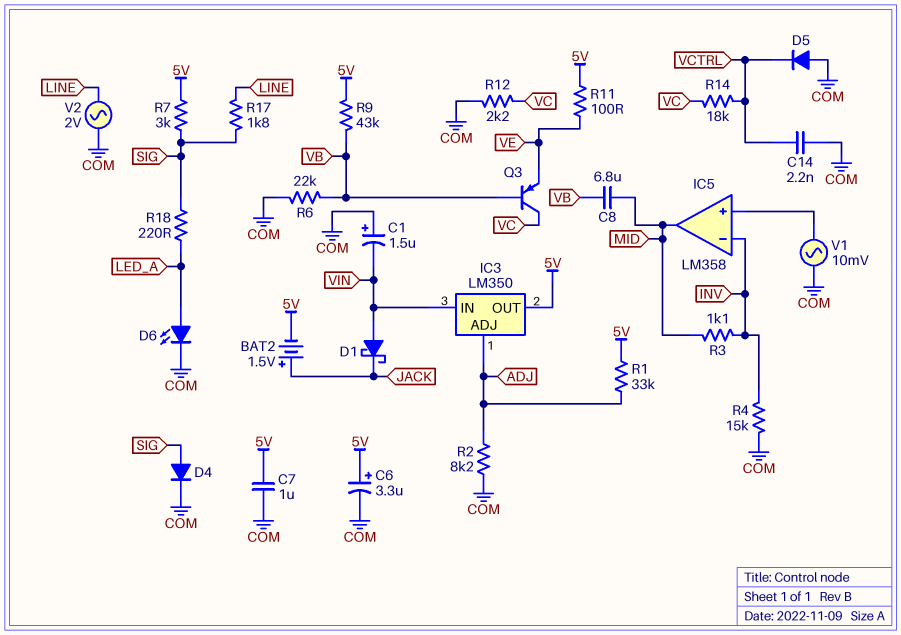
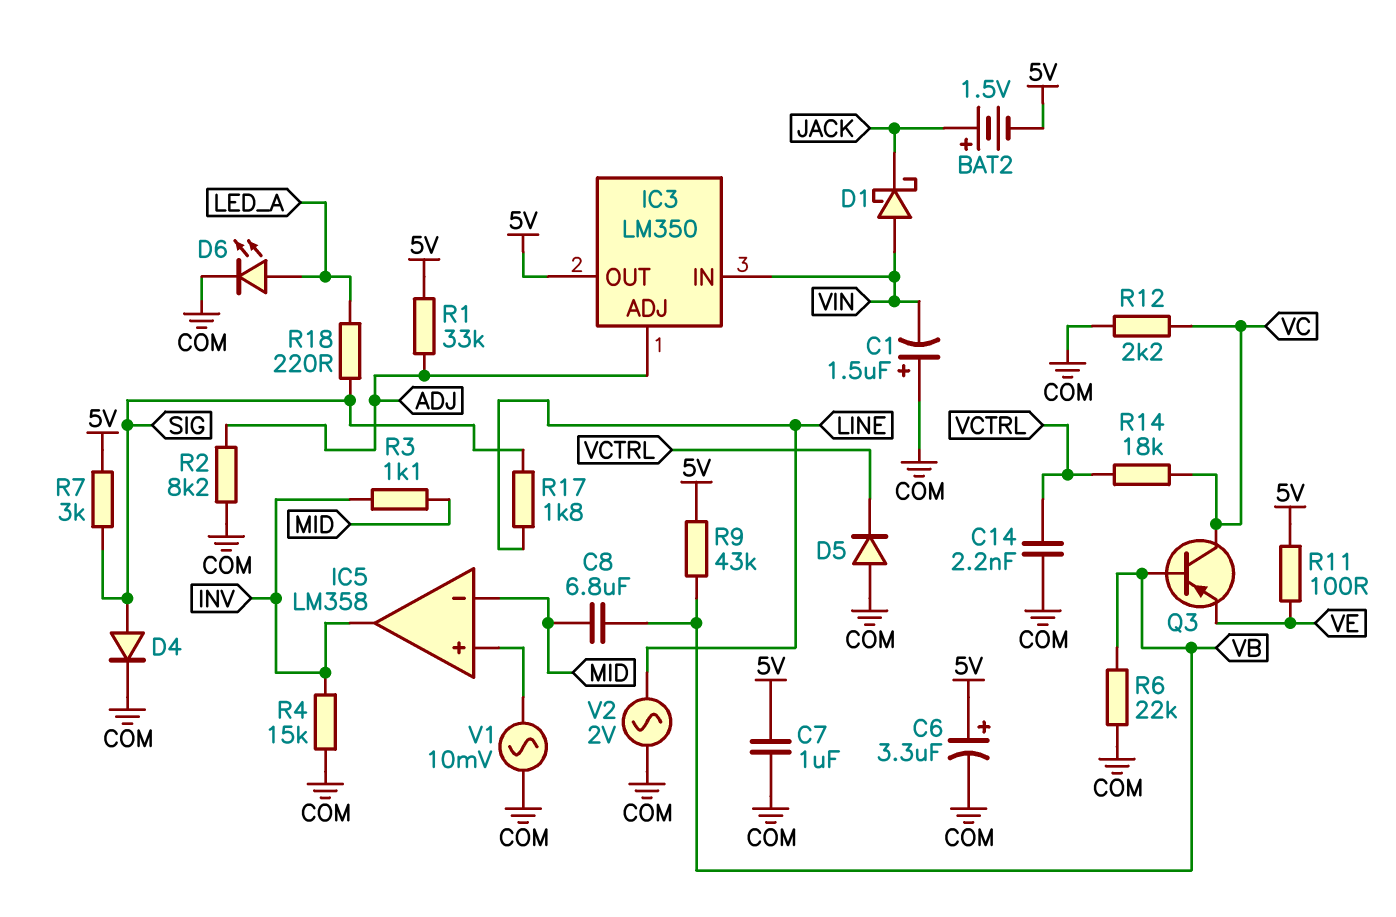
IC5 pin in-: INV -> MID
IC5 pin out: MID -> INV

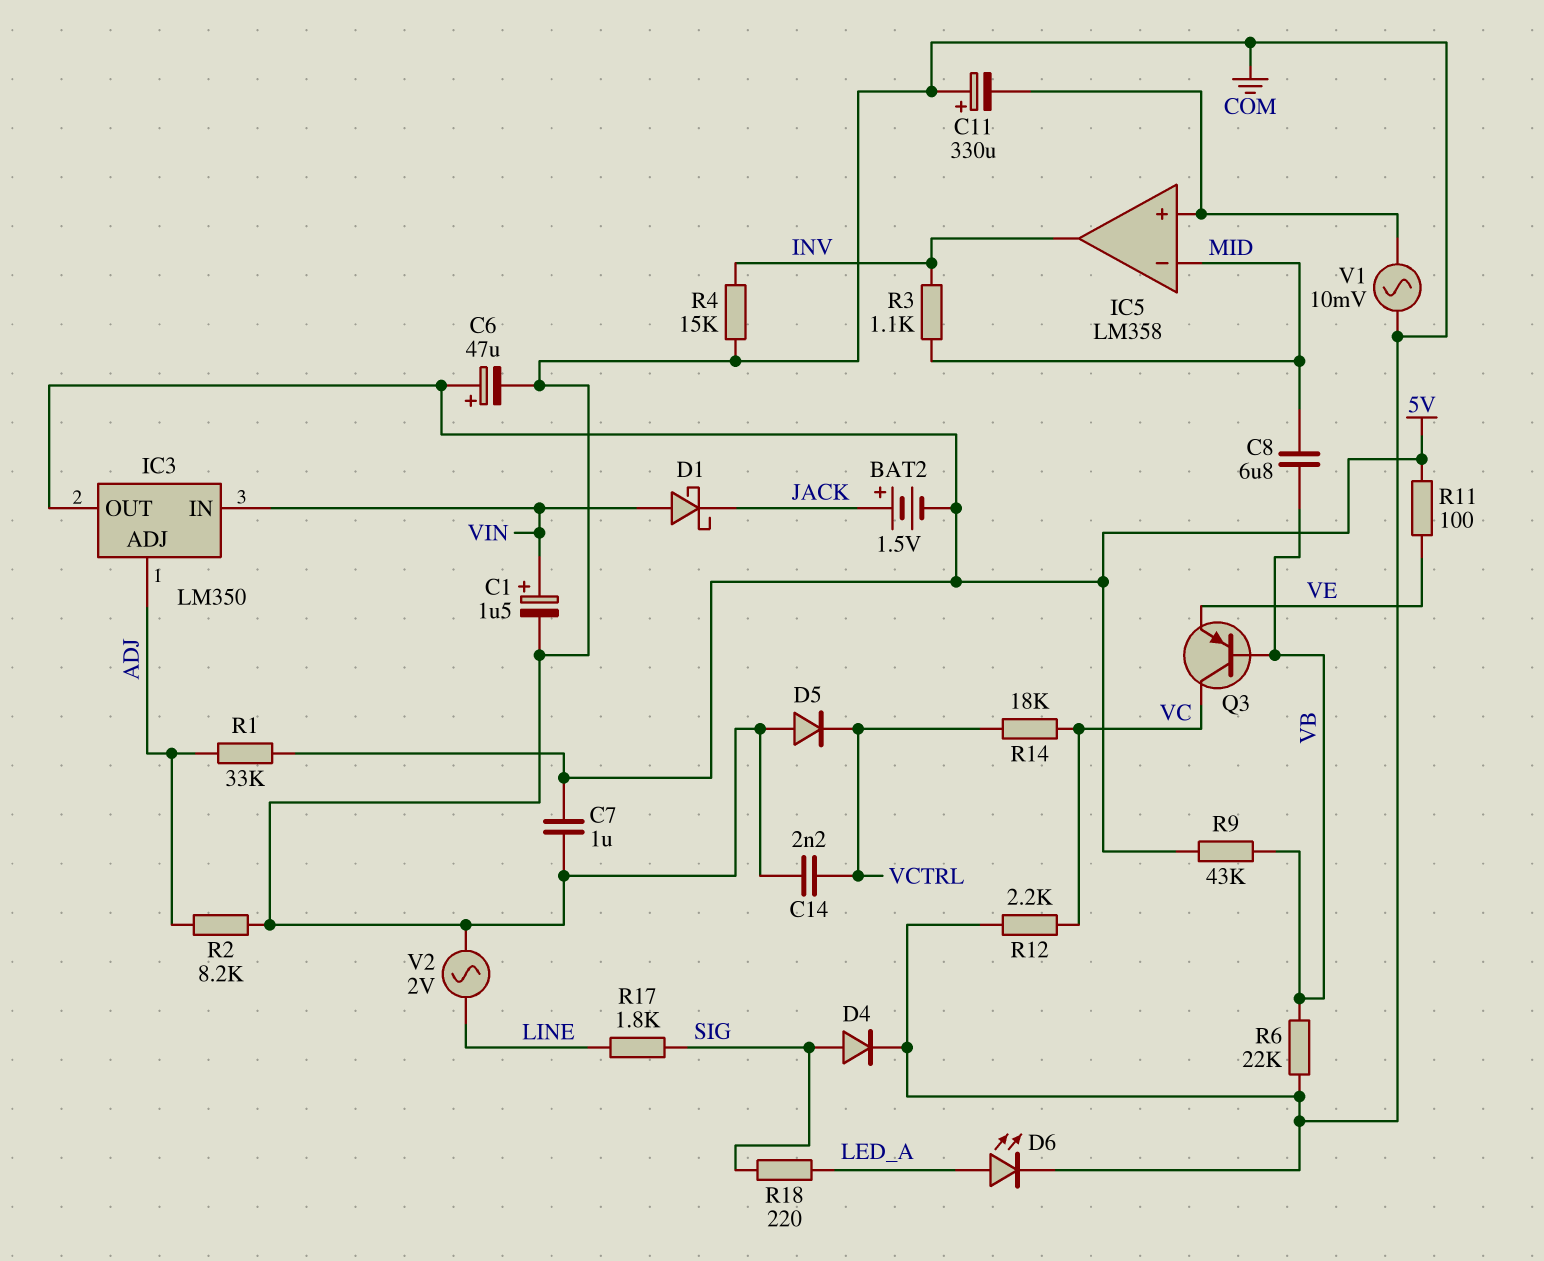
C1: 1.5uF (plus COM, minus VIN) -> 1.5uF (plus VIN, minus COM)
C6: 3.3uF (plus 5V, minus COM) -> 47uF (plus 5V, minus COM)
C11: none -> 330uF (plus COM, minus IC5/in+)
R7: 3k (5V, SIG) -> none

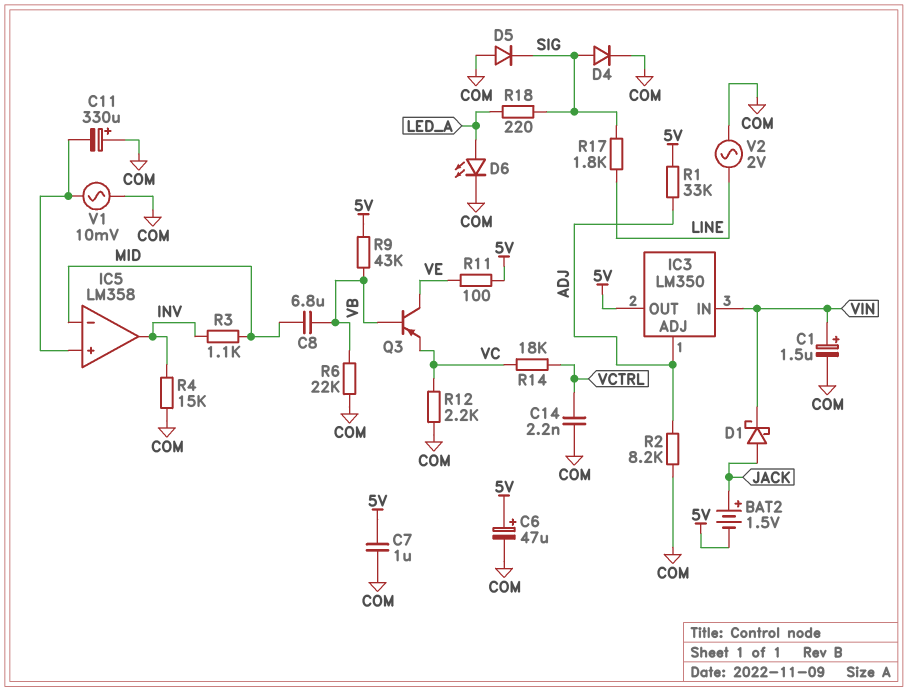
D1: schottky (A VIN, K JACK) -> schottky (A JACK, K VIN)
D5: diode (A COM, K VCTRL) -> diode (A COM, K SIG)
Q3: PNP (B VB, C VC, E VE) -> PNP (B VB, C VE, E VC)

